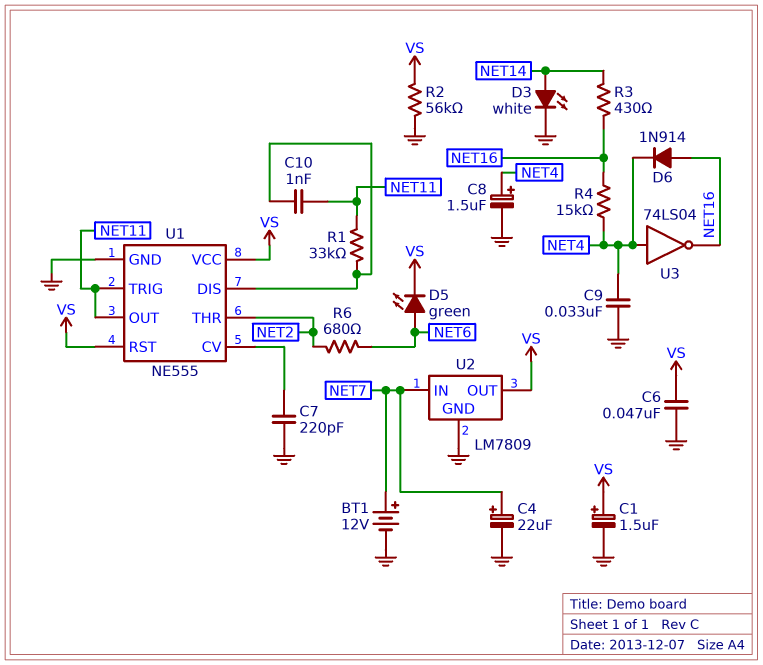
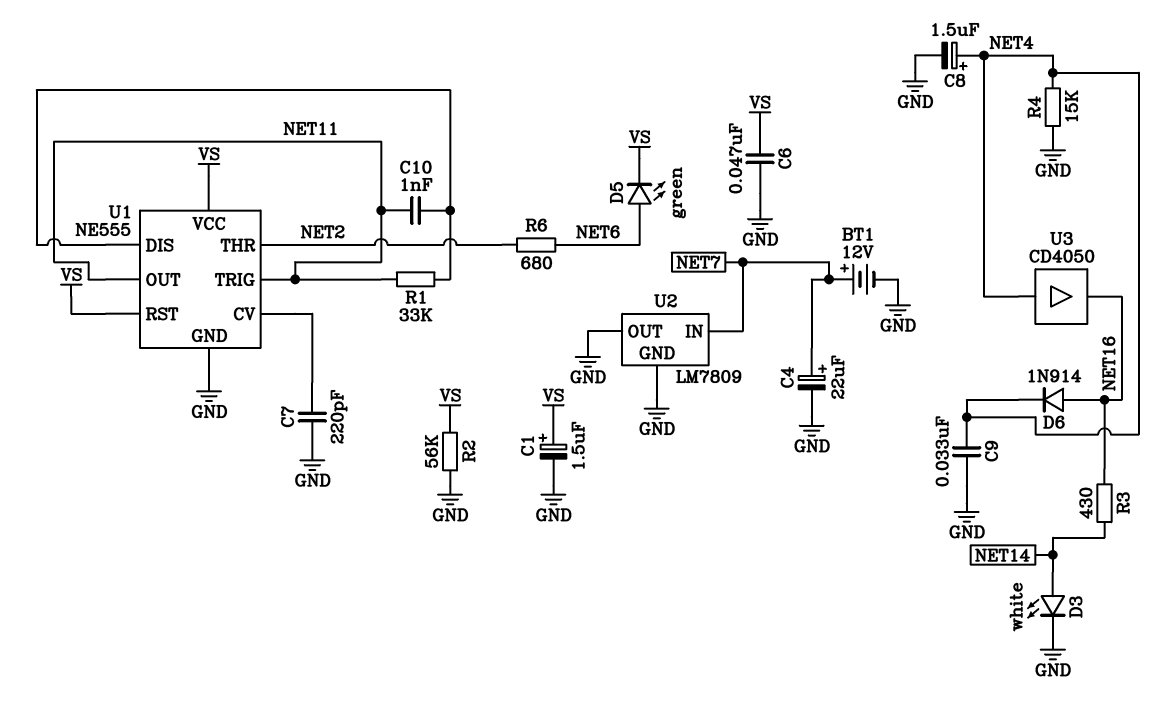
R4: 15k (NET4, NET16) -> 15k (GND, NET4)
U2 pin OUT: VS -> GND
U3: NOT 74LS04 (in NET4, out NET16) -> buffer CD4050 (in NET4, out NET16)

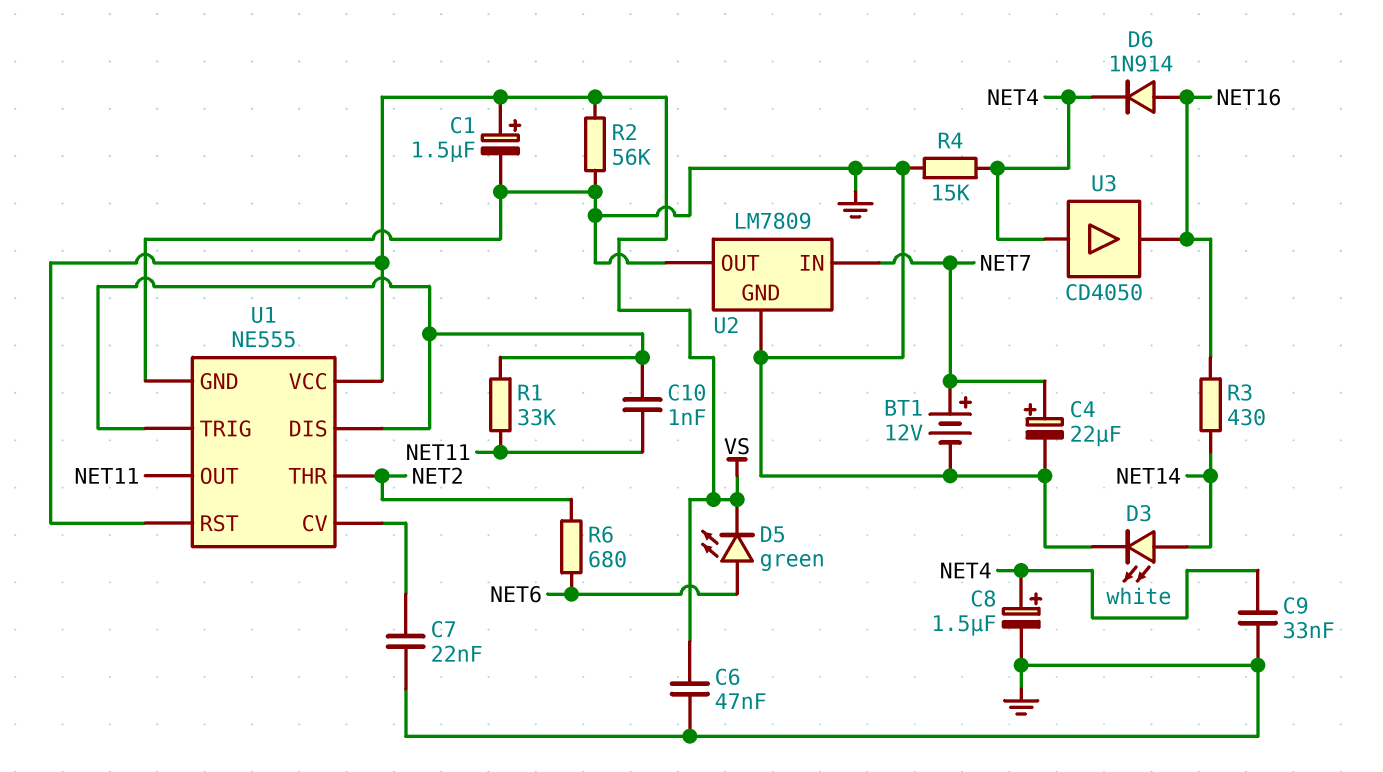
C7: 220pF (GND, U1/CV) -> 22nF (GND, U1/CV)
U1 pin TRIG: NET11 -> U1/DIS

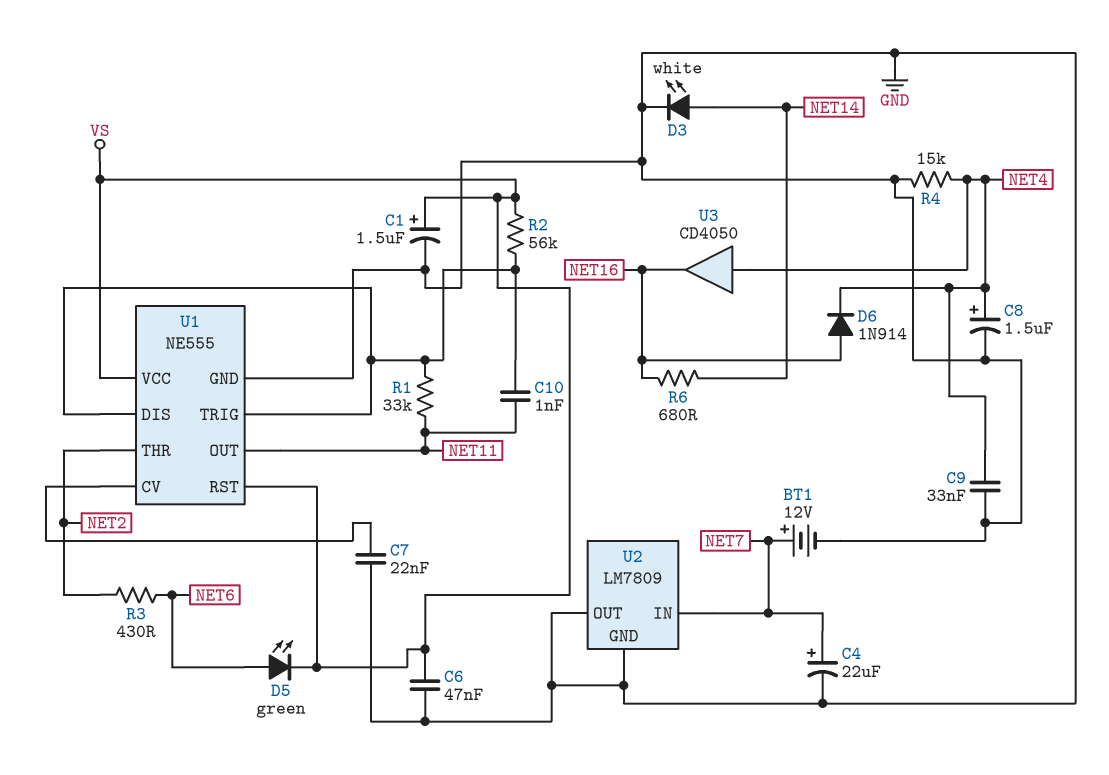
R2: 56k (GND, VS) -> 56k (U1/DIS, VS)
R3: 430 (NET14, NET16) -> 430 (NET2, NET6)
R6: 680 (NET2, NET6) -> 680 (NET14, NET16)

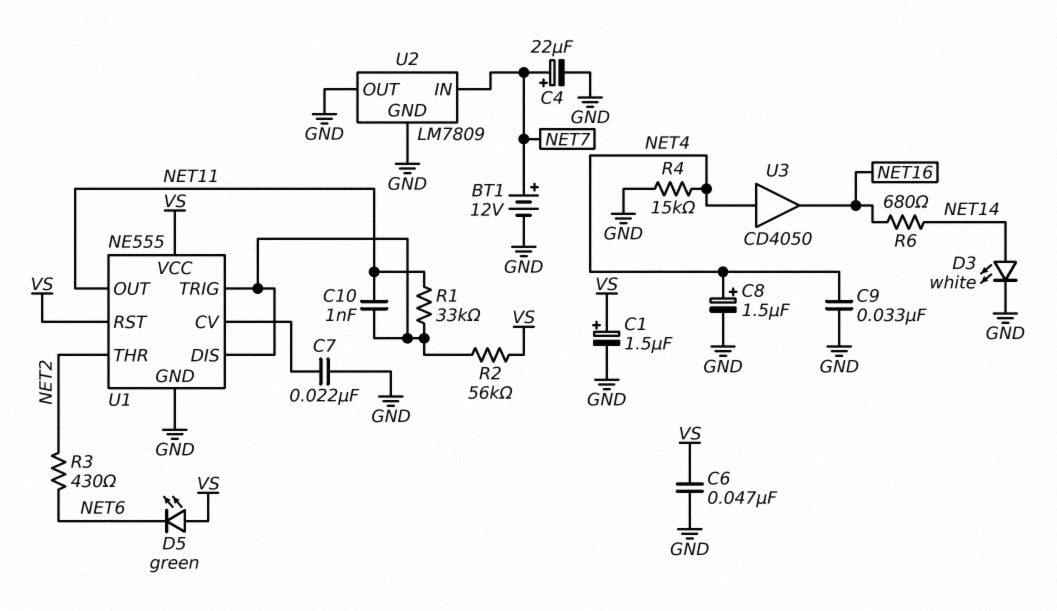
D5: LED green (A NET6, K VS) -> LED green (A VS, K NET6)
D6: diode 1N914 (A NET16, K NET4) -> none

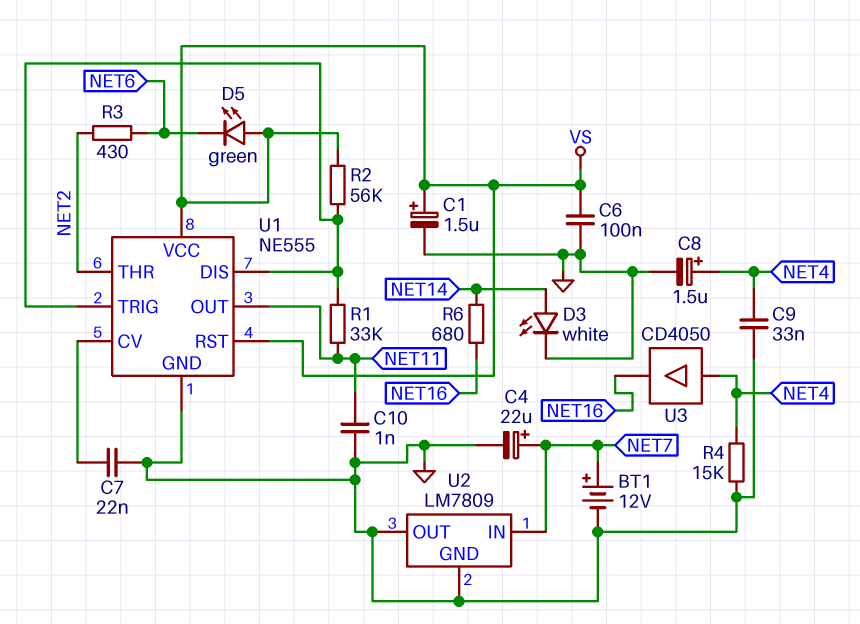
C6: 47nF (GND, VS) -> 100nF (GND, VS)
C10: 1nF (NET11, U1/DIS) -> 1nF (GND, NET11)

